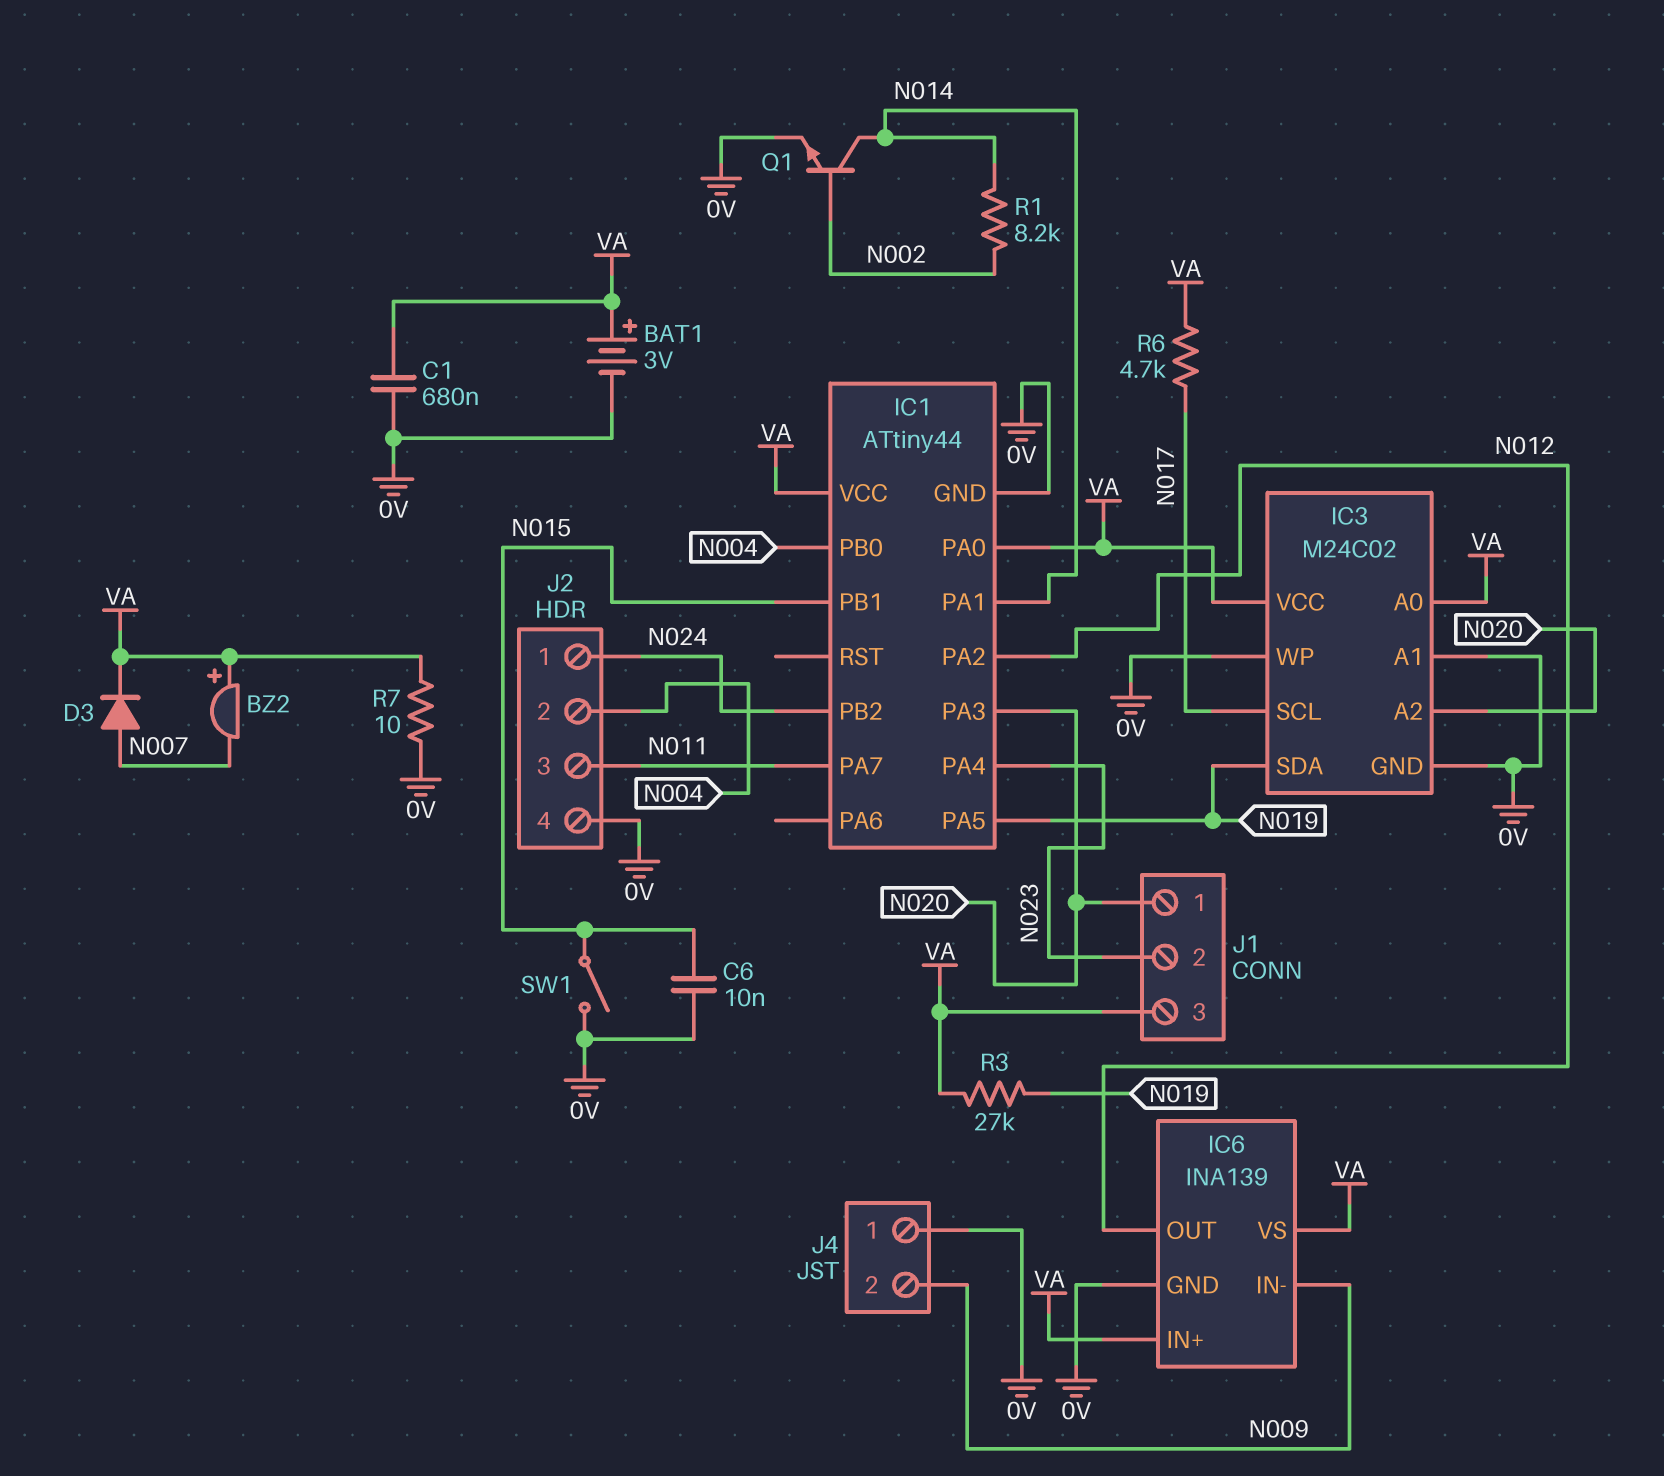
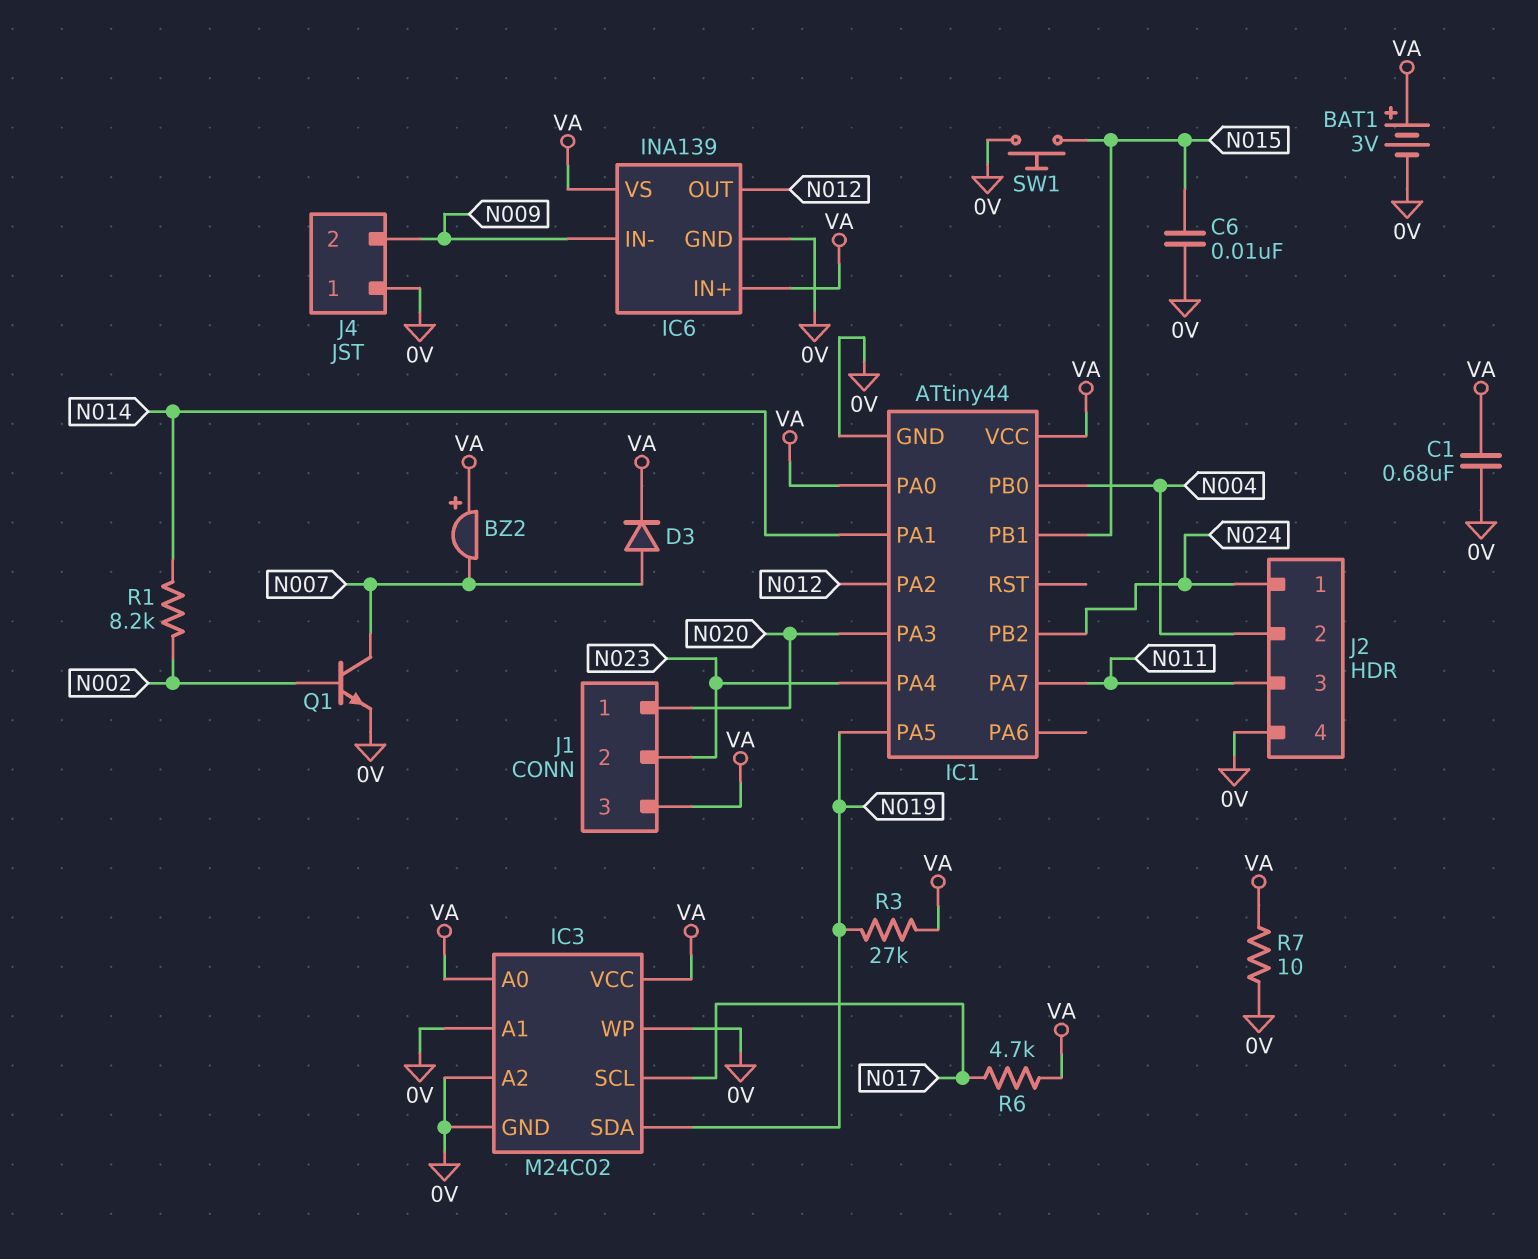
IC3 pin A2: N020 -> 0V
Q1: NPN (B N002, C N014, E 0V) -> NPN (B N002, C N007, E 0V)
SW1: switch (0V, N015) -> button (0V, N015)

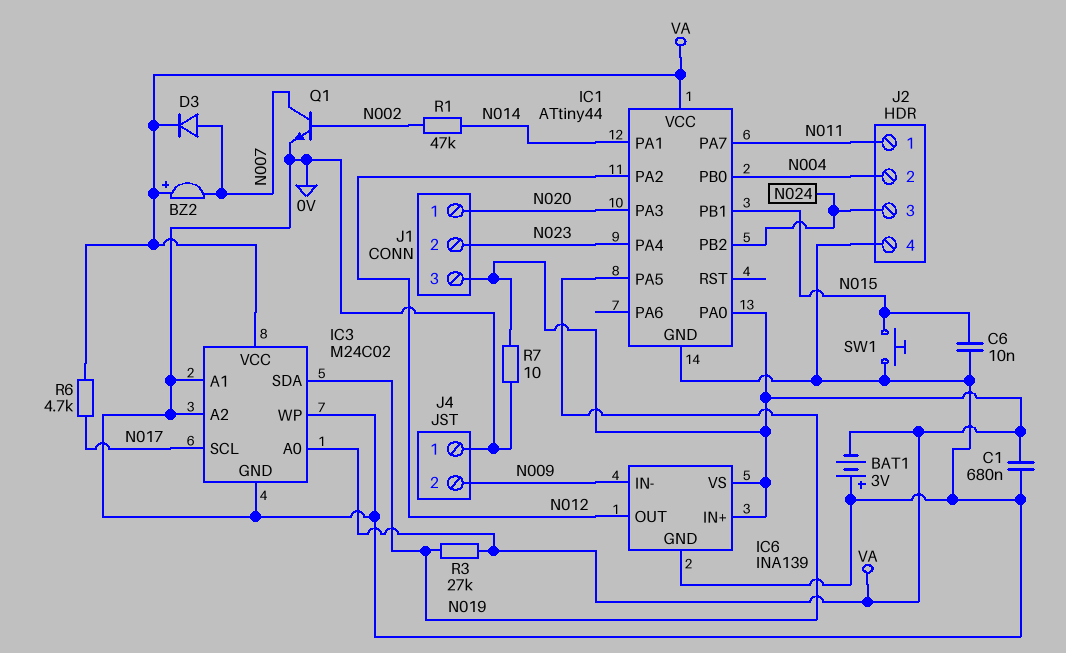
BAT1: 3V (plus VA, minus 0V) -> 3V (plus 0V, minus VA)
J2 pin 1: N024 -> N011
J2 pin 3: N011 -> N024
R1: 8.2k (N002, N014) -> 47k (N002, N014)

